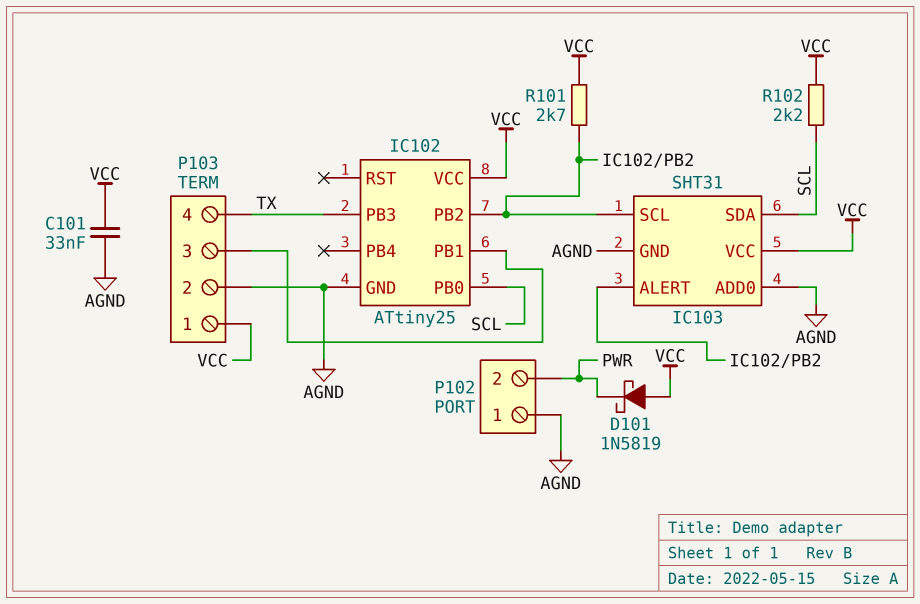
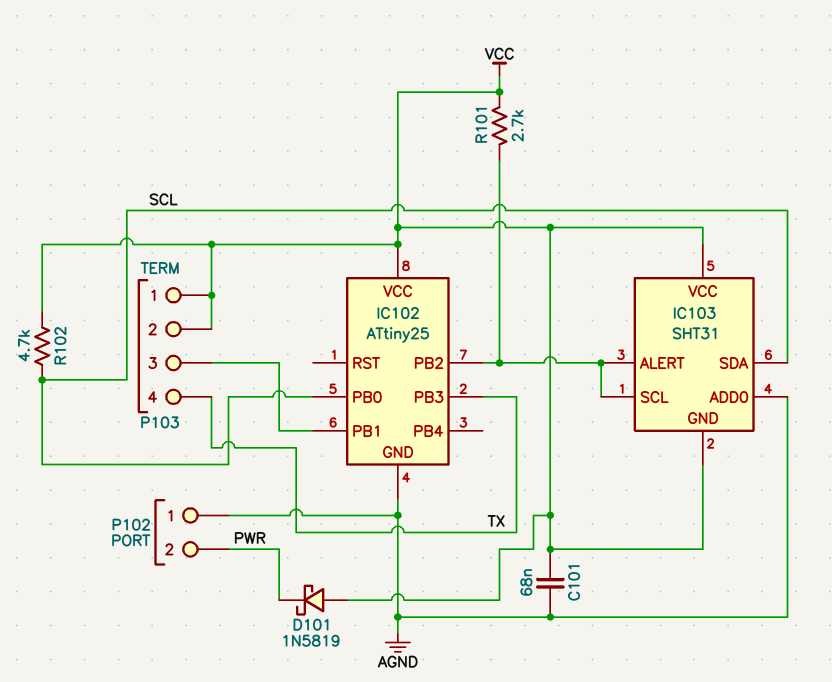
C101: 33nF (AGND, VCC) -> 68nF (AGND, VCC)
IC103 pin GND: AGND -> VCC
P103 pin 2: AGND -> VCC
R102: 2.2k (SCL, VCC) -> 4.7k (SCL, VCC)

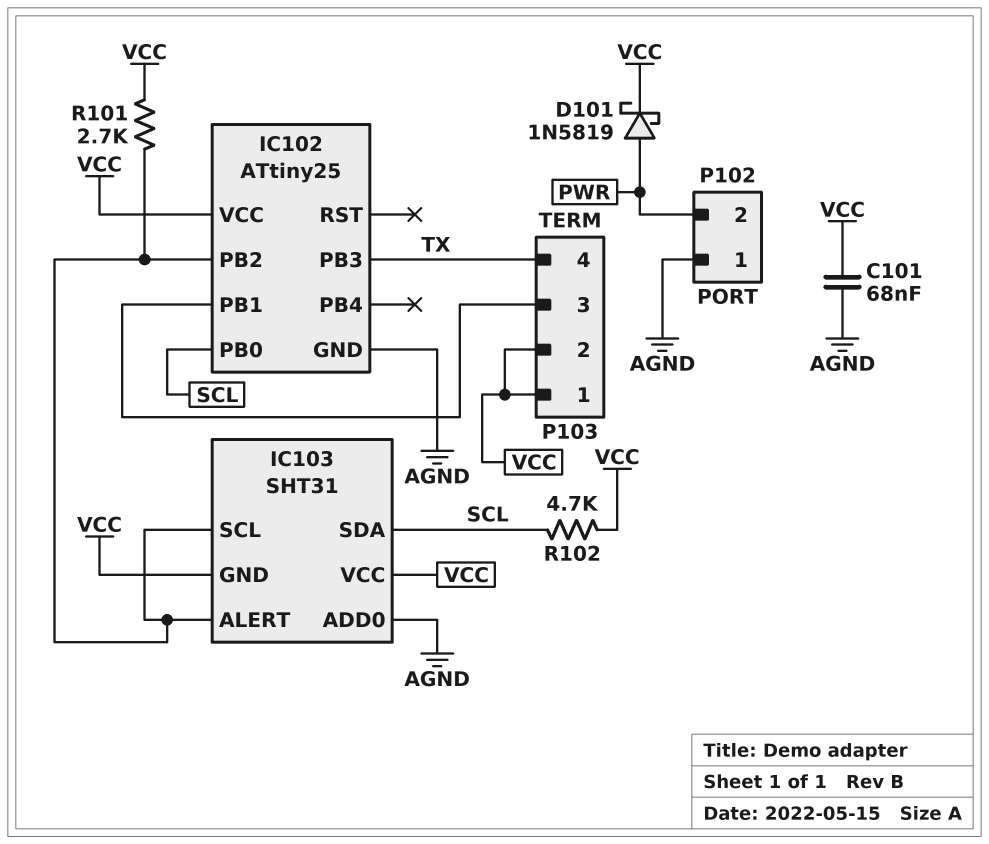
D101: schottky 1N5819 (A VCC, K PWR) -> schottky 1N5819 (A PWR, K VCC)

